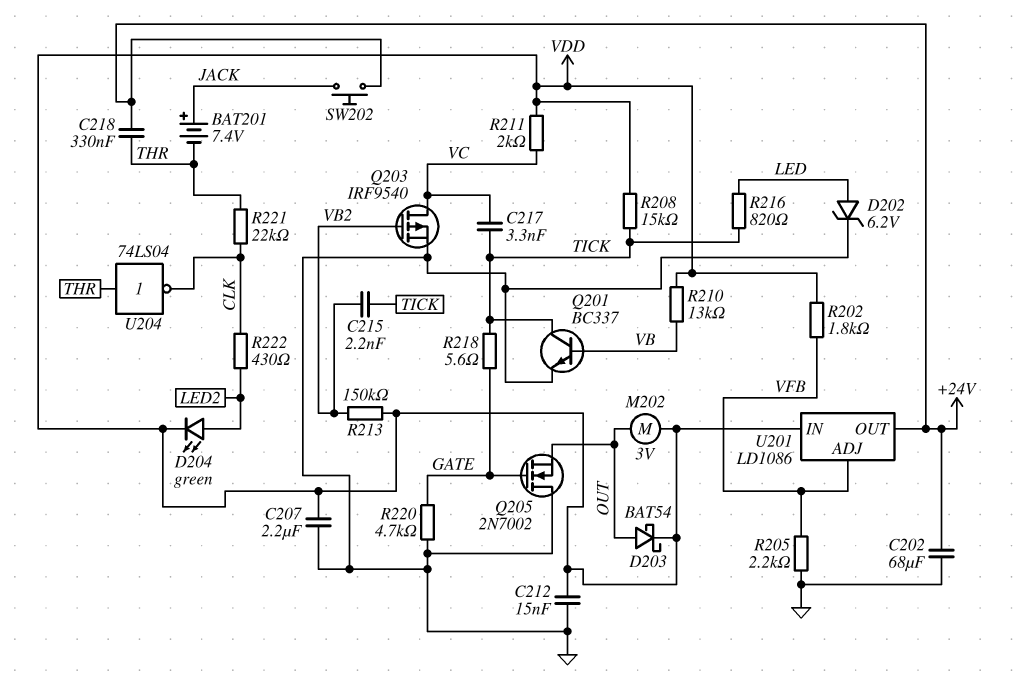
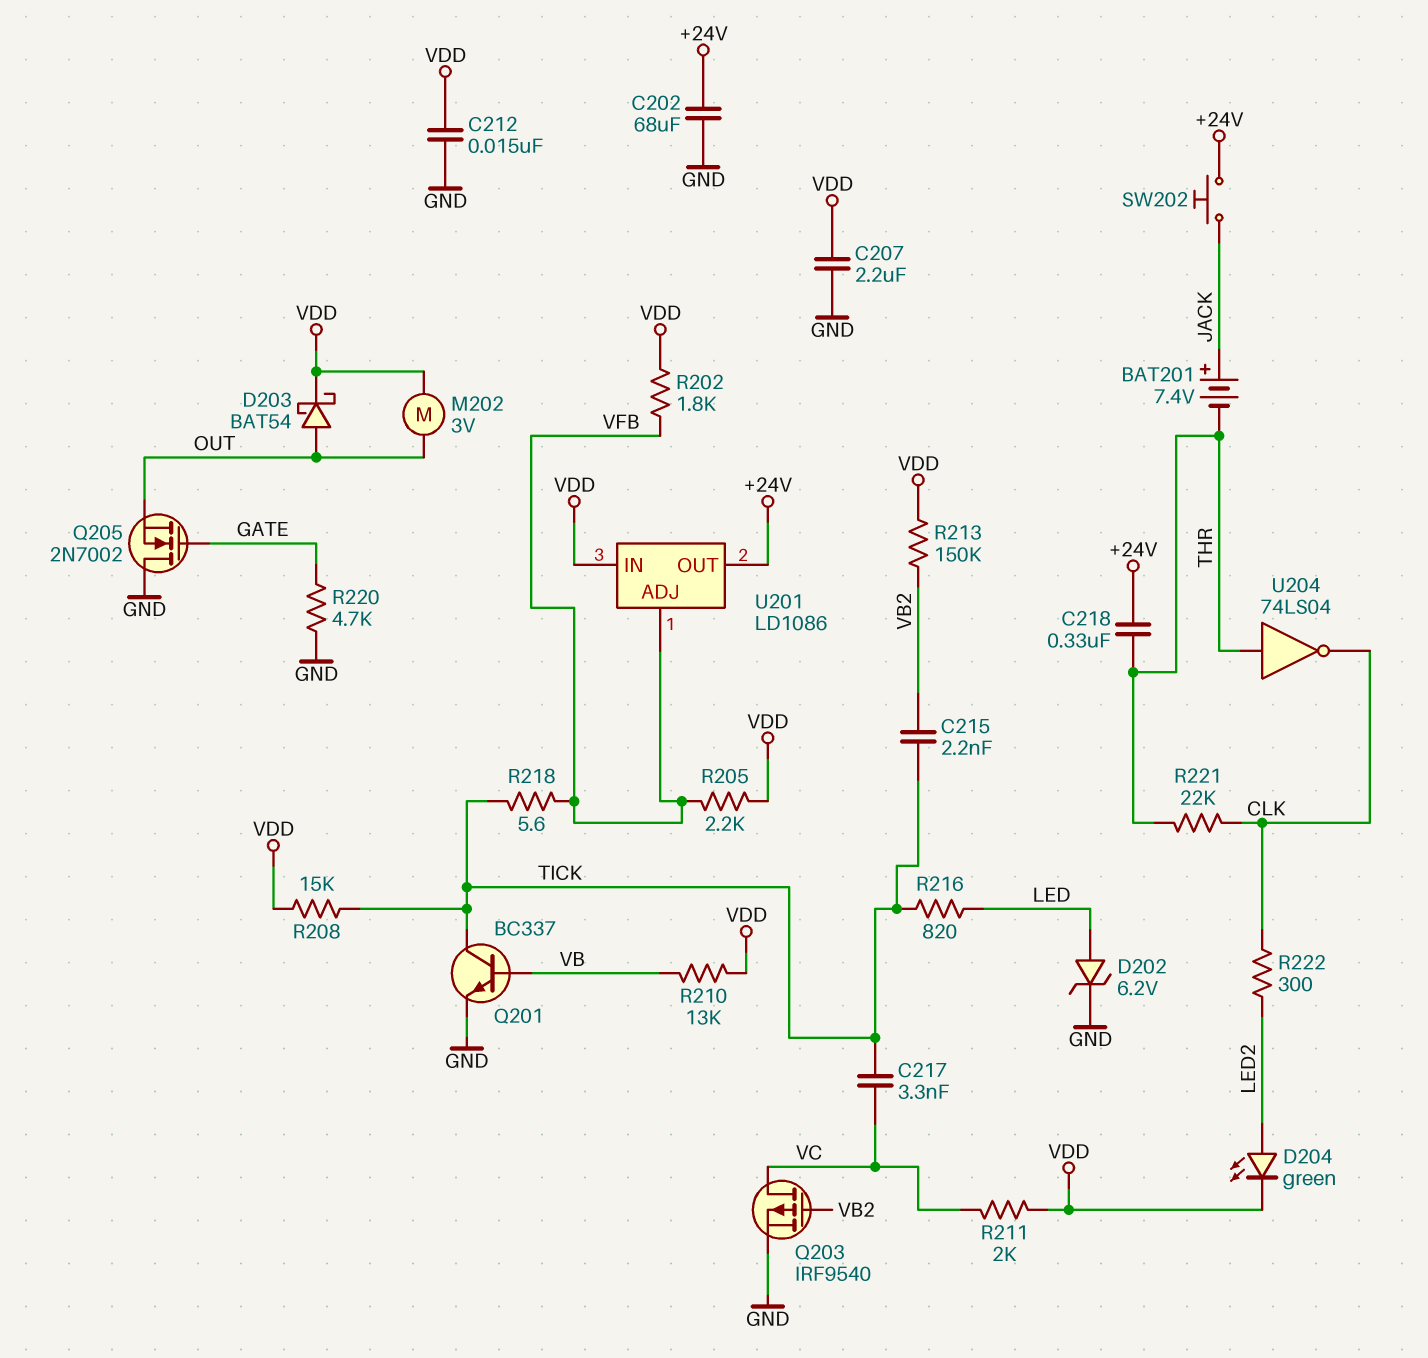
R205: 2.2k (GND, VFB) -> 2.2k (VDD, VFB)
R218: 5.6 (GATE, TICK) -> 5.6 (TICK, VFB)
R222: 430 (CLK, LED2) -> 300 (CLK, LED2)

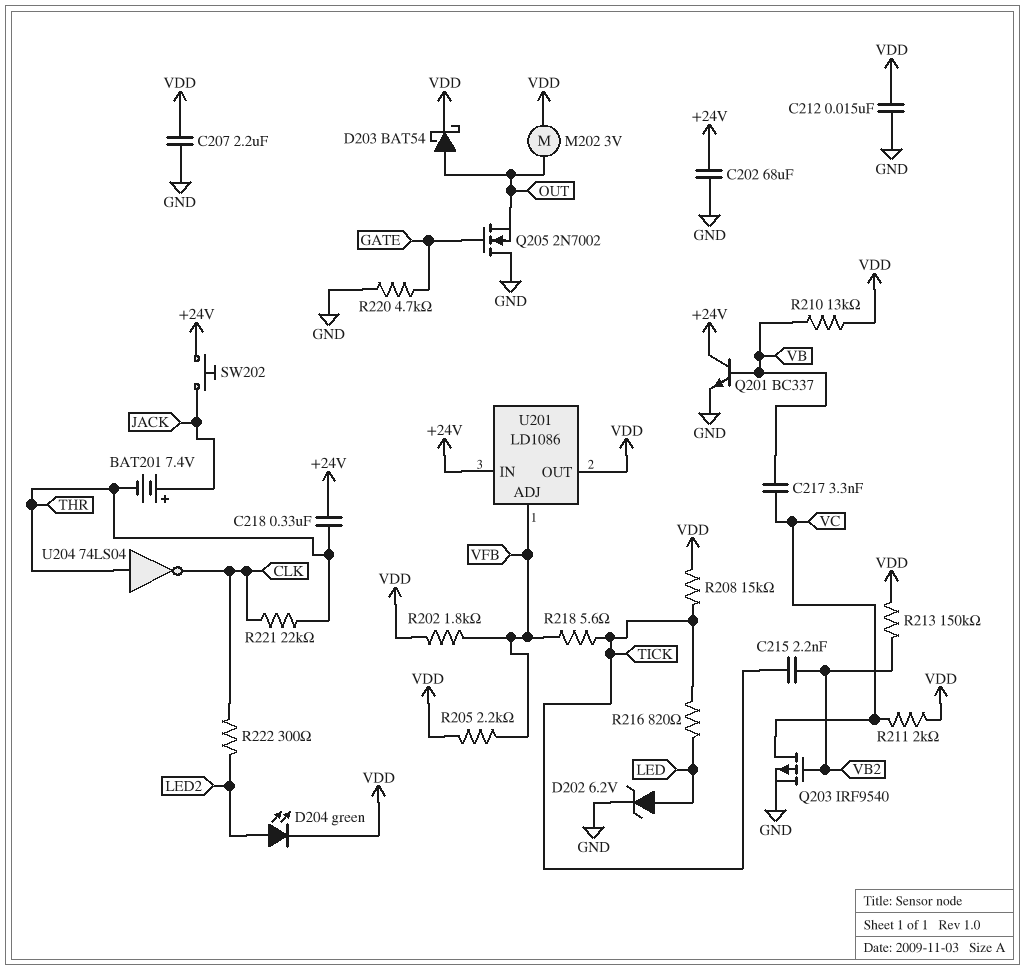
C217: 3.3nF (TICK, VC) -> 3.3nF (VB, VC)
Q201: NPN BC337 (B VB, C TICK, E GND) -> NPN BC337 (B VB, C +24V, E GND)
U201 pin IN: VDD -> +24V
U201 pin OUT: +24V -> VDD

